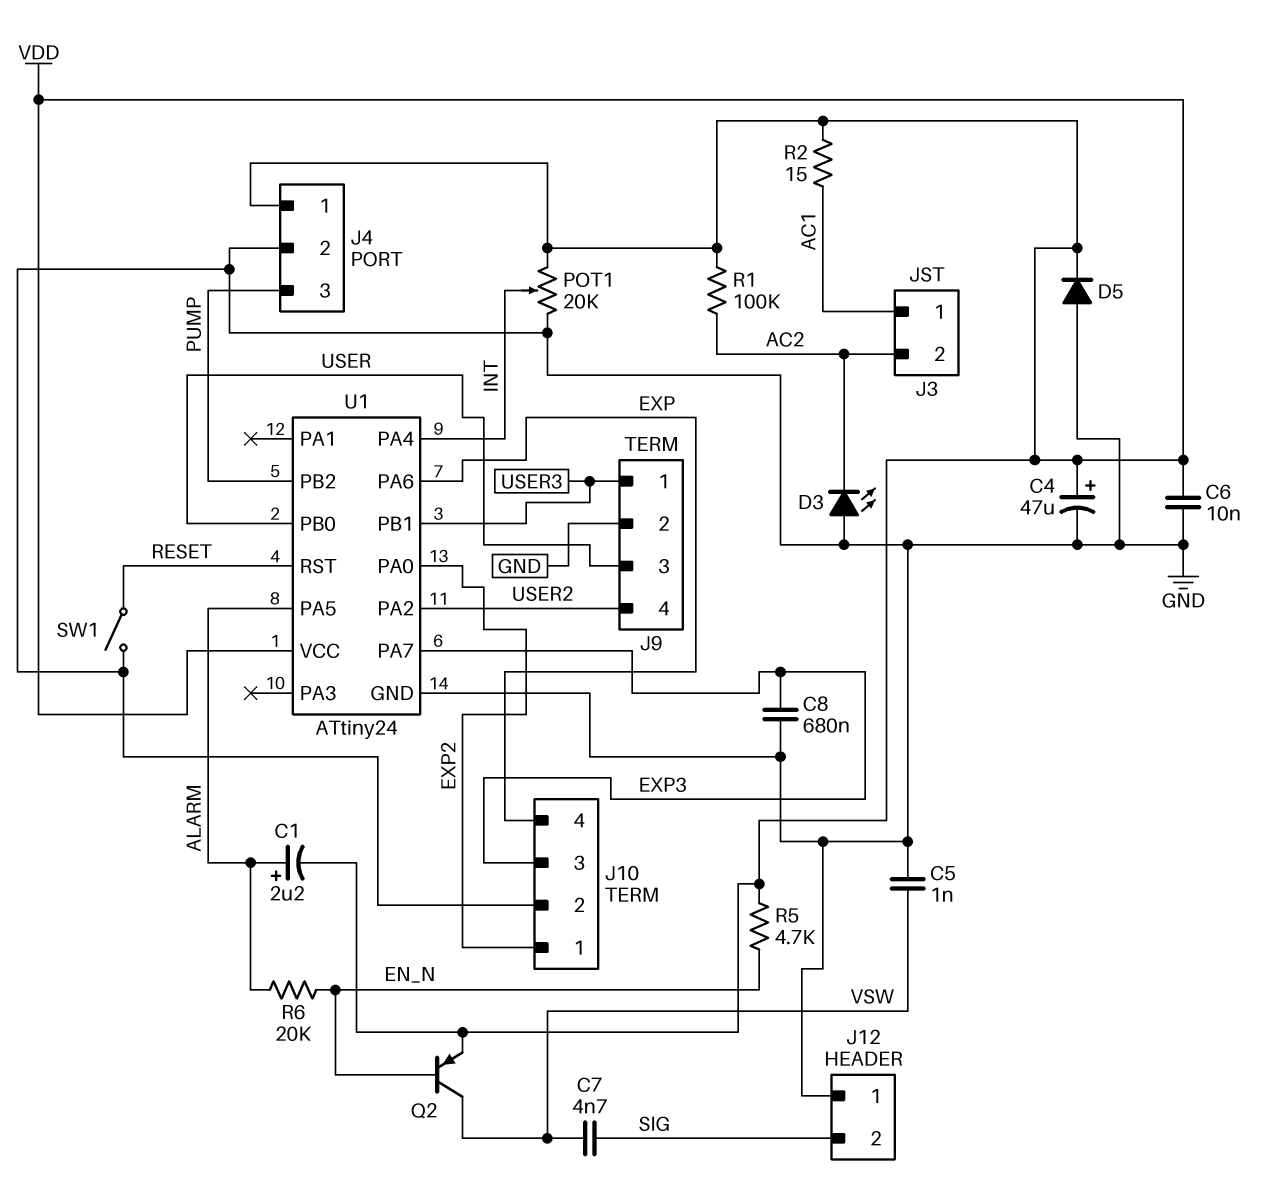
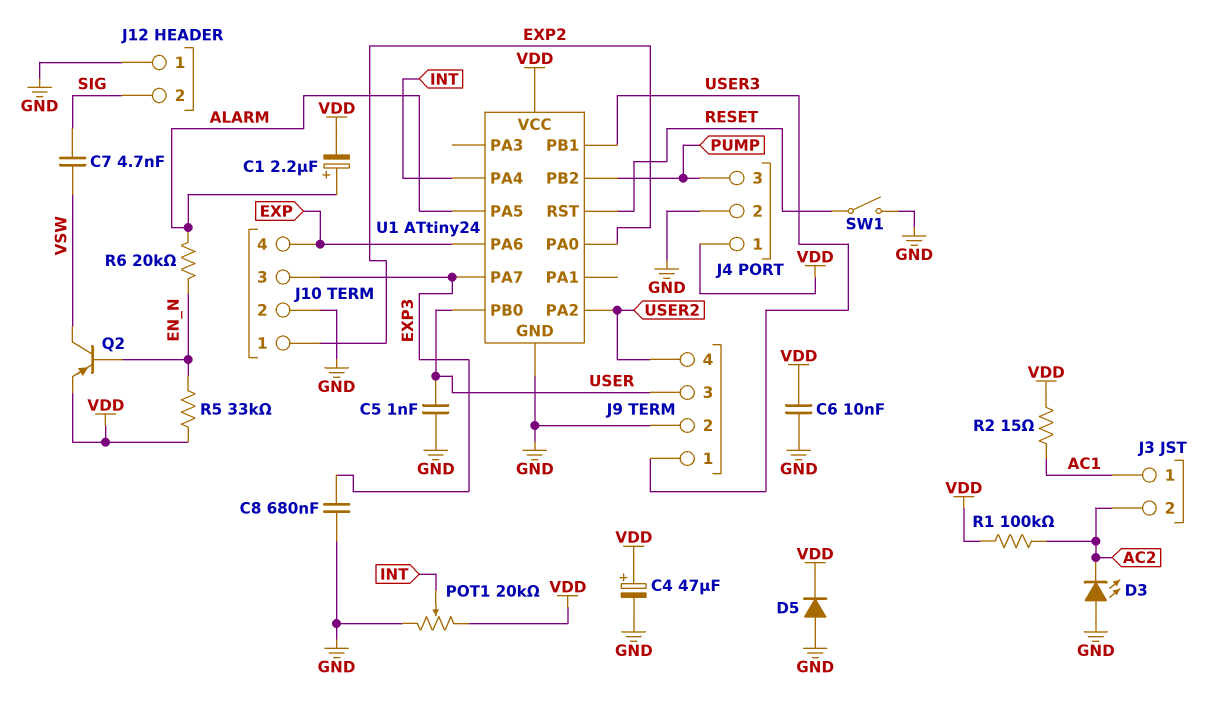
C5: 1nF (GND, VSW) -> 1nF (GND, USER)
R5: 4.7k (EN_N, VDD) -> 33k (EN_N, VDD)

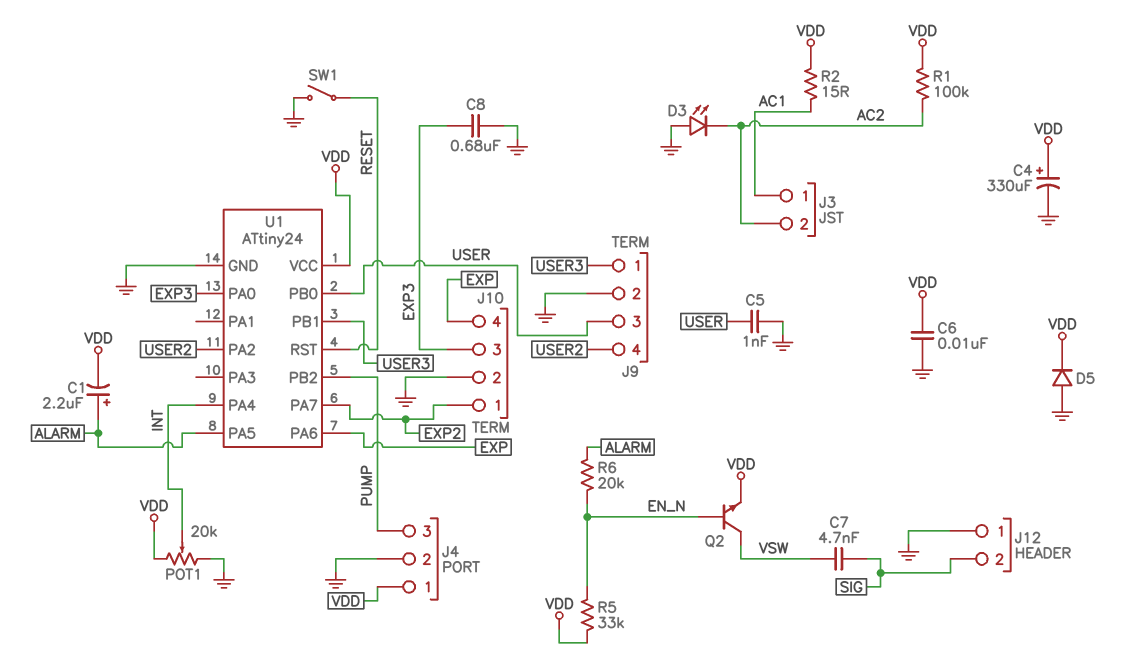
C4: 47uF (plus VDD, minus GND) -> 330uF (plus VDD, minus GND)
Q2: PNP (B EN_N, C VSW, E VDD) -> NPN (B EN_N, C VSW, E VDD)
U1 pin PA0: EXP2 -> EXP3
U1 pin PA7: EXP3 -> EXP2

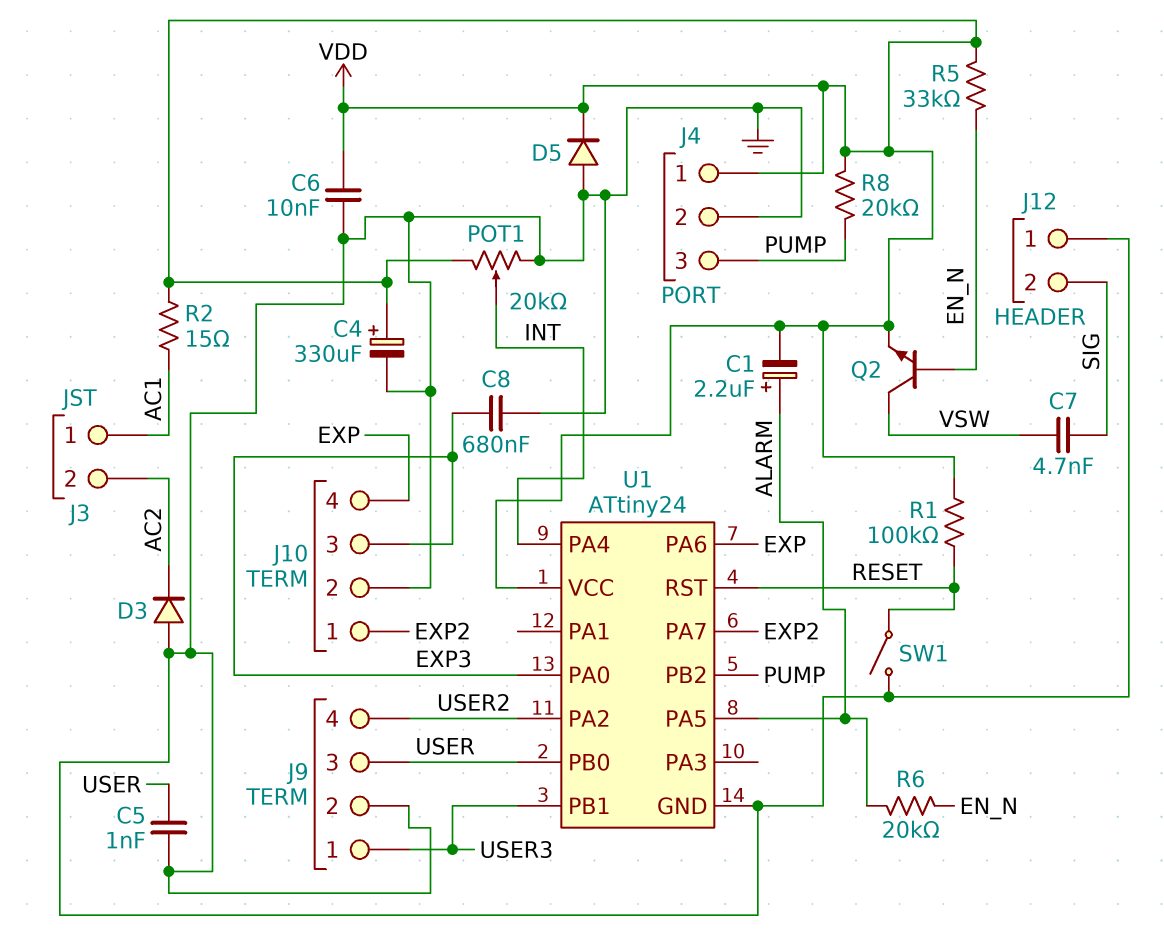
D3: LED (A GND, K AC2) -> diode (A GND, K AC2)
R1: 100k (AC2, VDD) -> 100k (RESET, VDD)
R8: none -> 20k (PUMP, VDD)

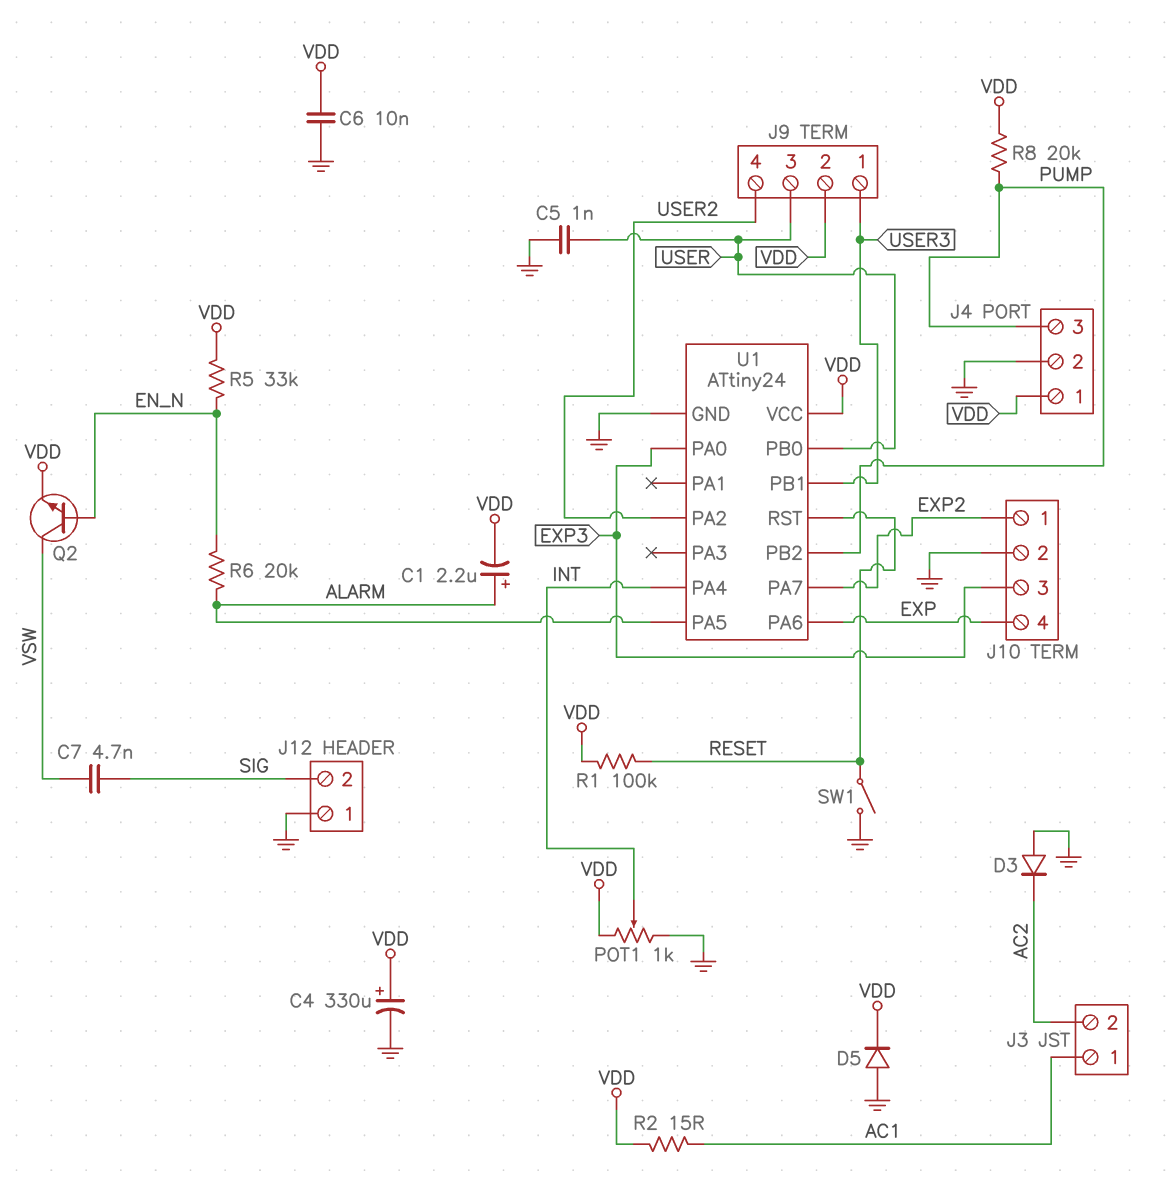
C8: 680nF (EXP3, GND) -> none
J9 pin 2: GND -> VDD
POT1: 20k (GND, VDD, wiper INT) -> 1k (GND, VDD, wiper INT)

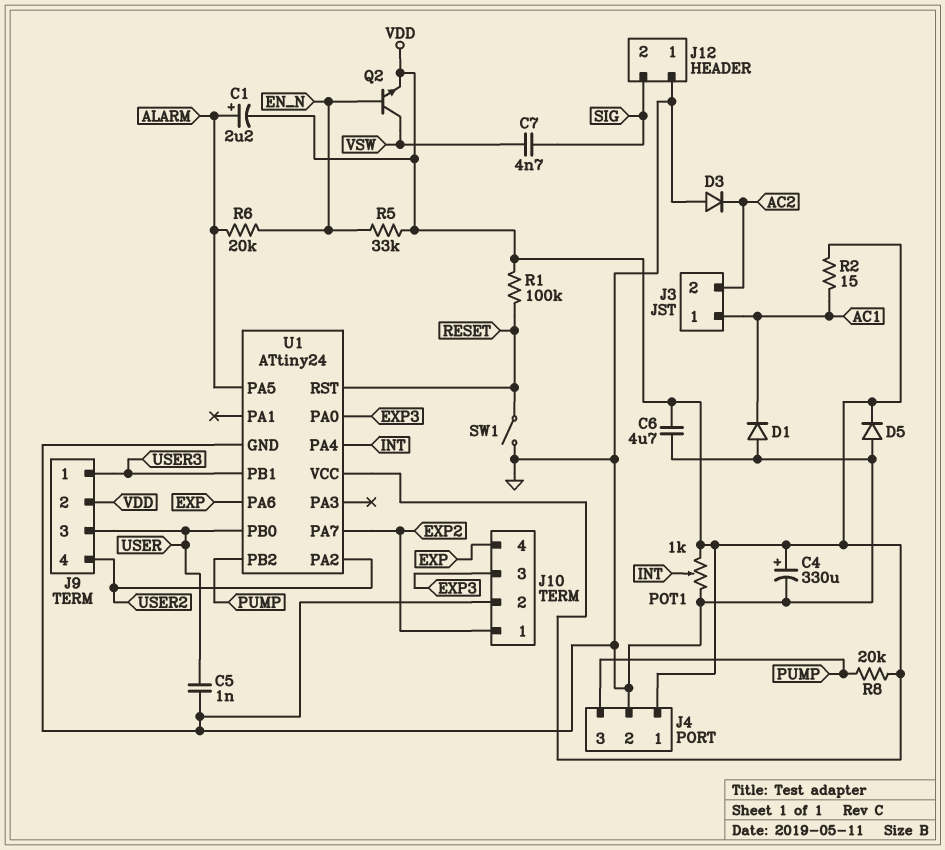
C6: 10nF (GND, VDD) -> 4.7uF (GND, VDD)
D1: none -> diode (A GND, K AC1)

